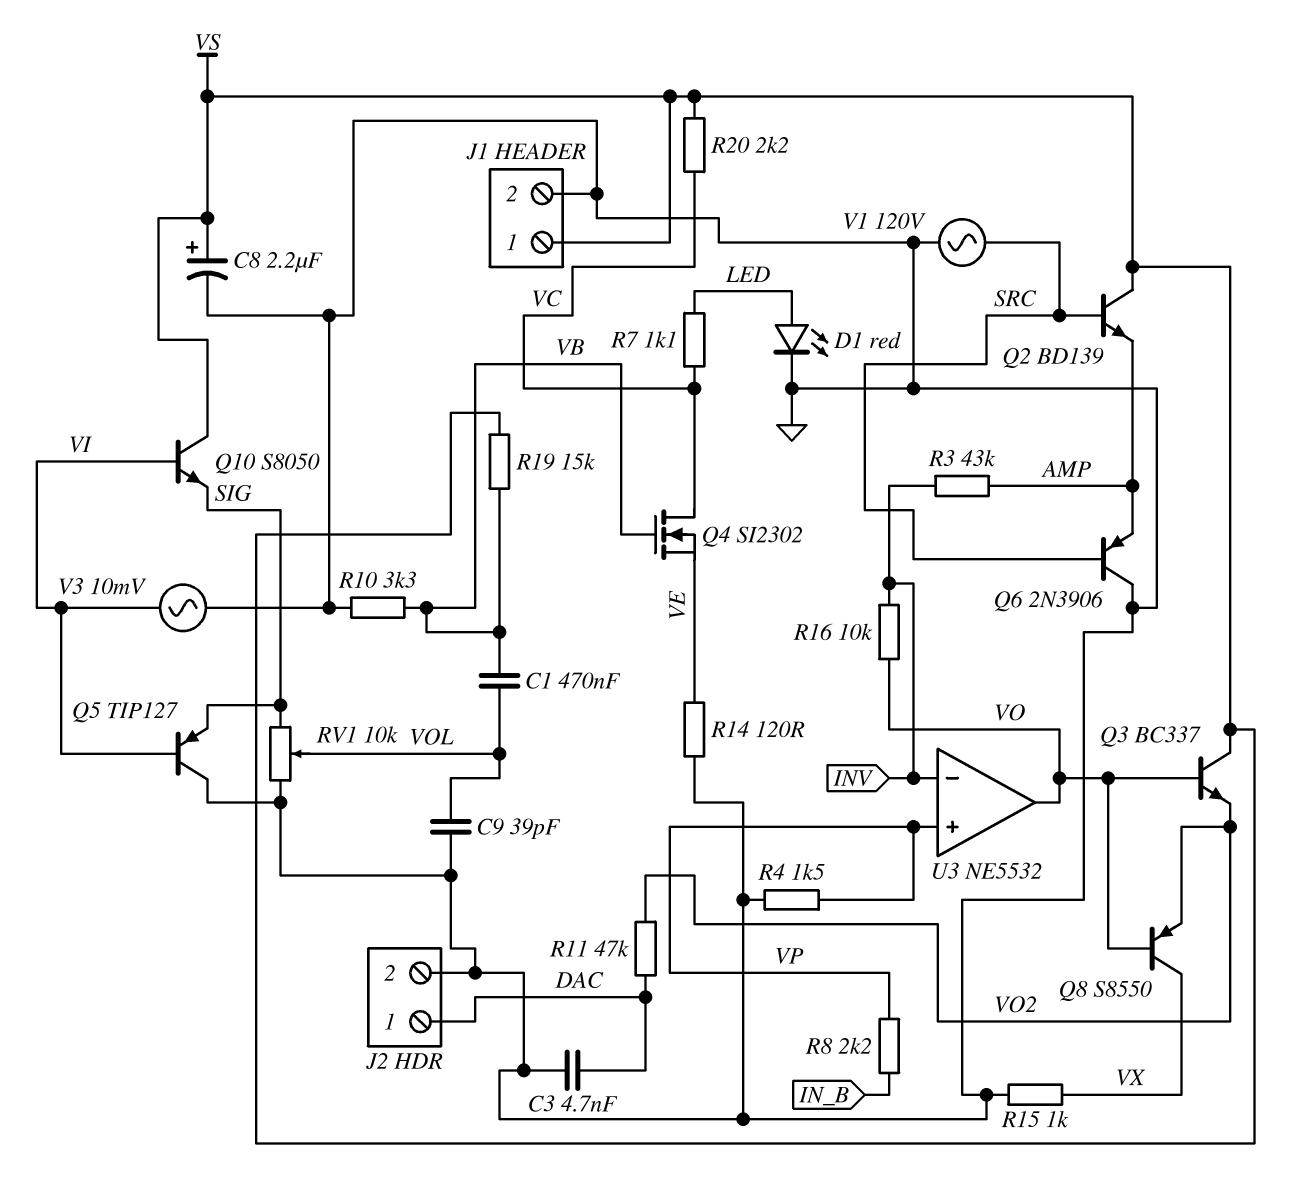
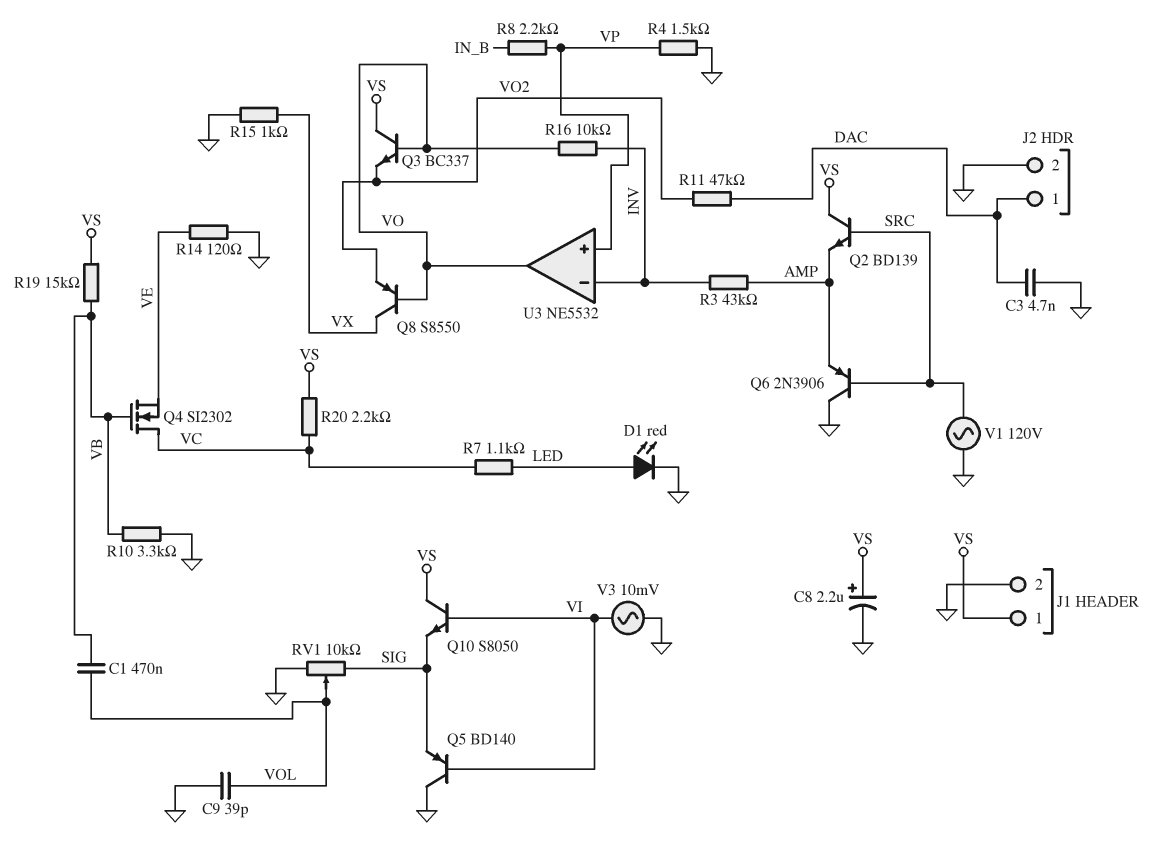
Q5: PNP TIP127 (B VI, C GND, E SIG) -> PNP BD140 (B VI, C GND, E SIG)

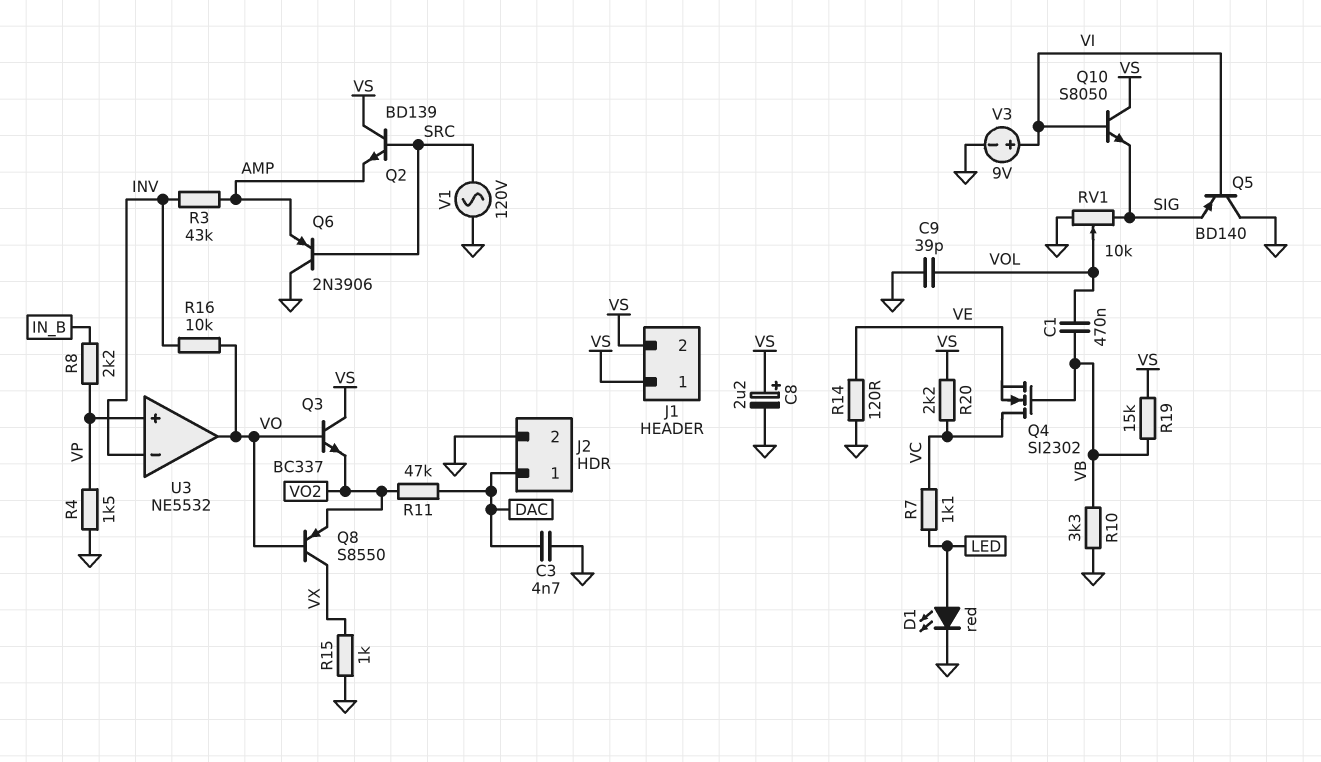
J1 pin 2: GND -> VS
V3: AC 10mV (GND, VI) -> 9V (plus VI, minus GND)

